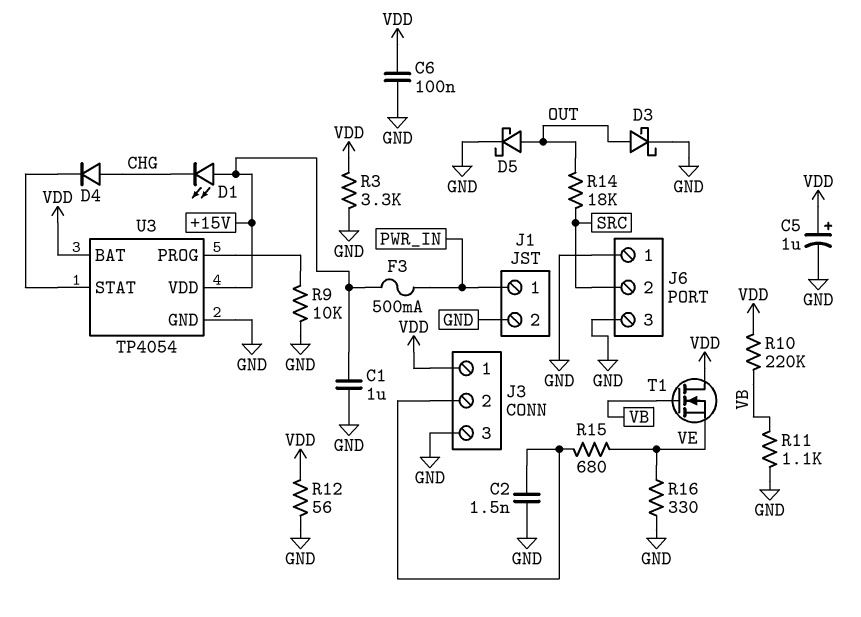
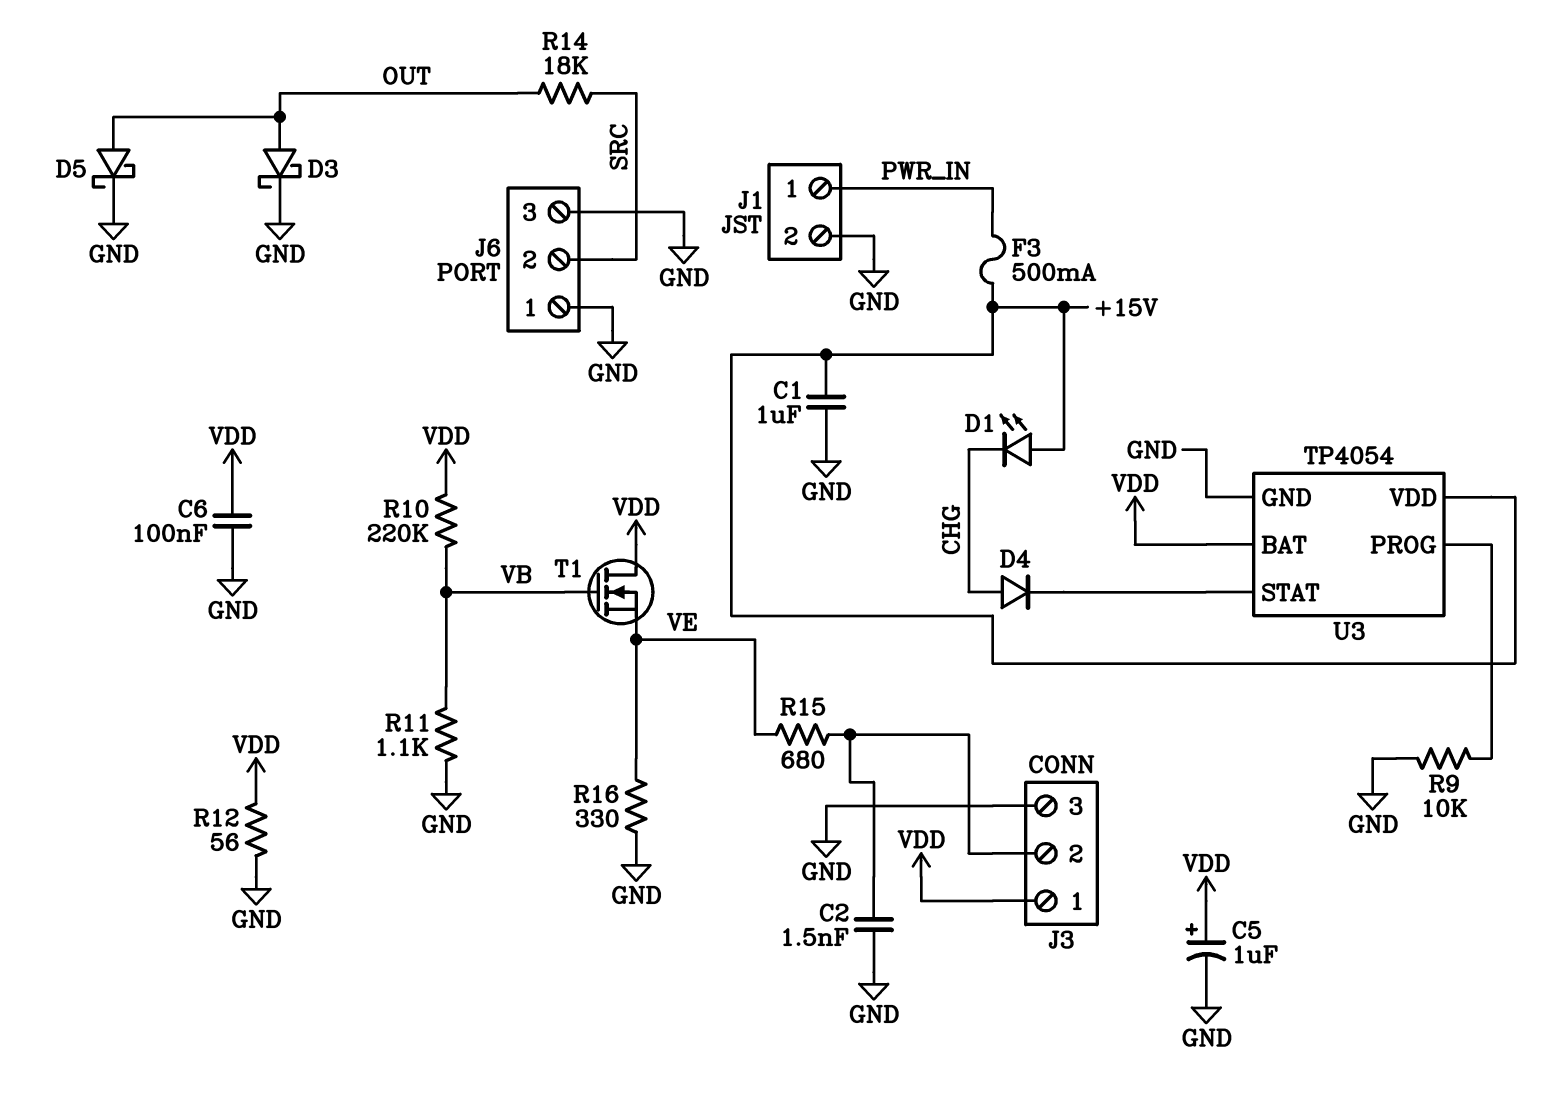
R3: 3.3k (GND, VDD) -> none

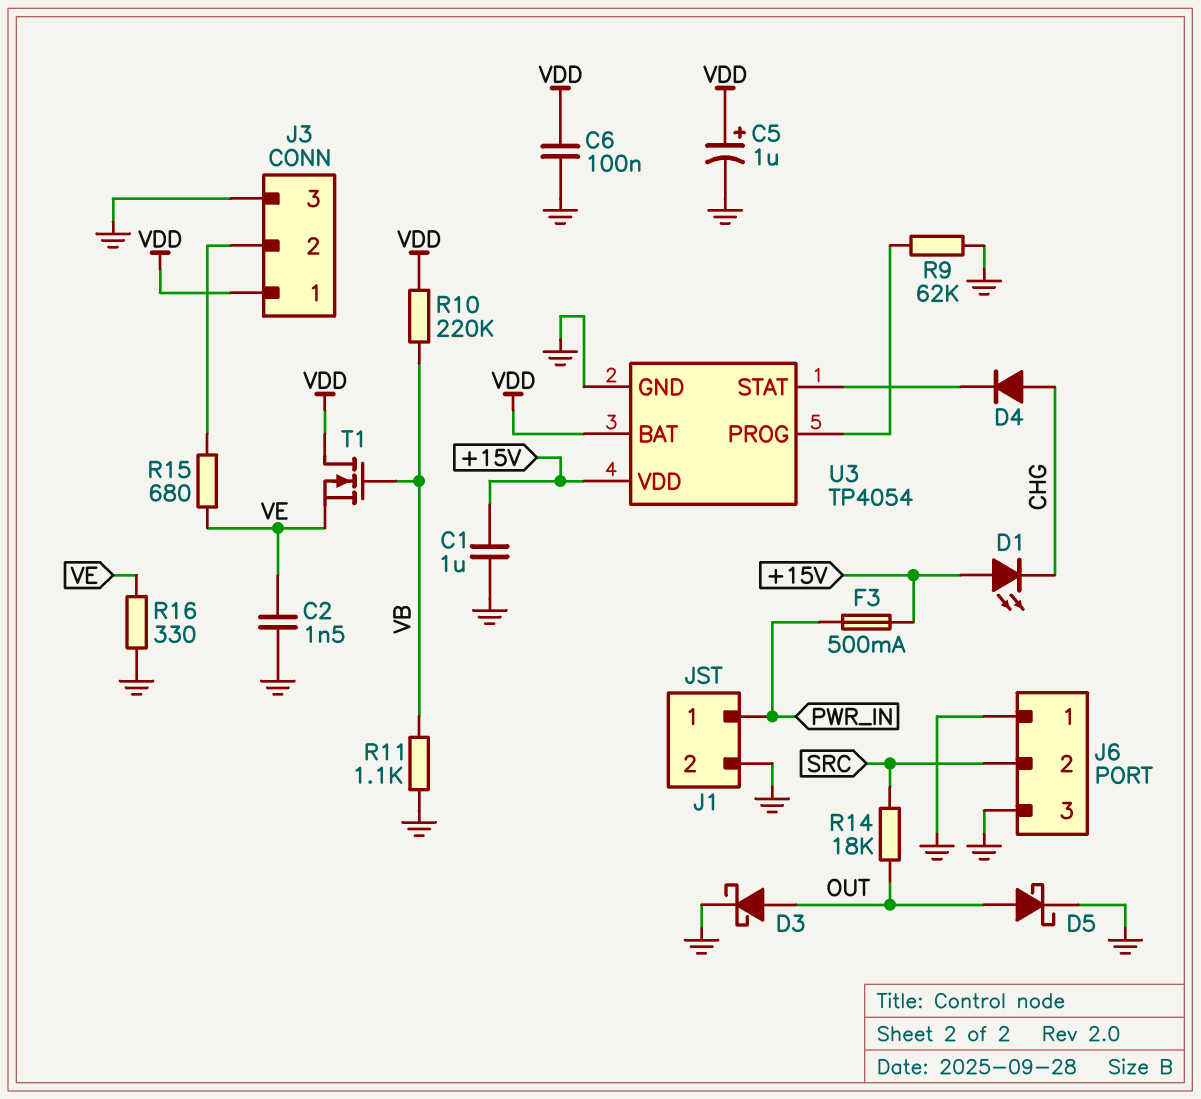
C2: 1.5nF (GND, J3/2) -> 1.5nF (GND, VE)
R9: 10k (GND, U3/PROG) -> 62k (GND, U3/PROG)
R12: 56 (GND, VDD) -> none

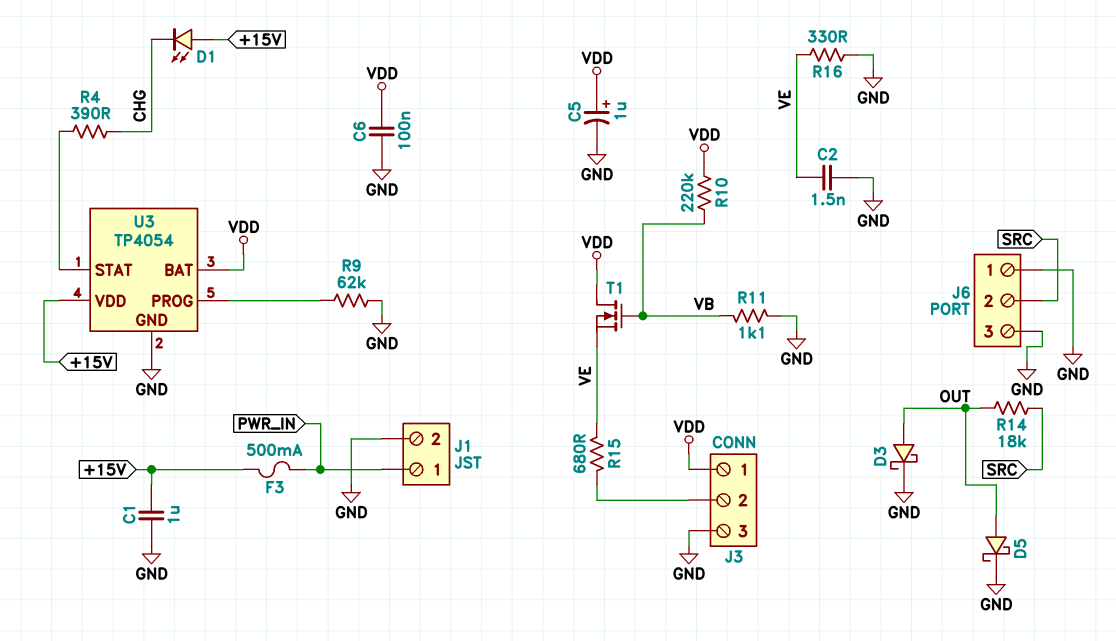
D4: diode (A CHG, K U3/STAT) -> none
R4: none -> 390 (CHG, U3/STAT)

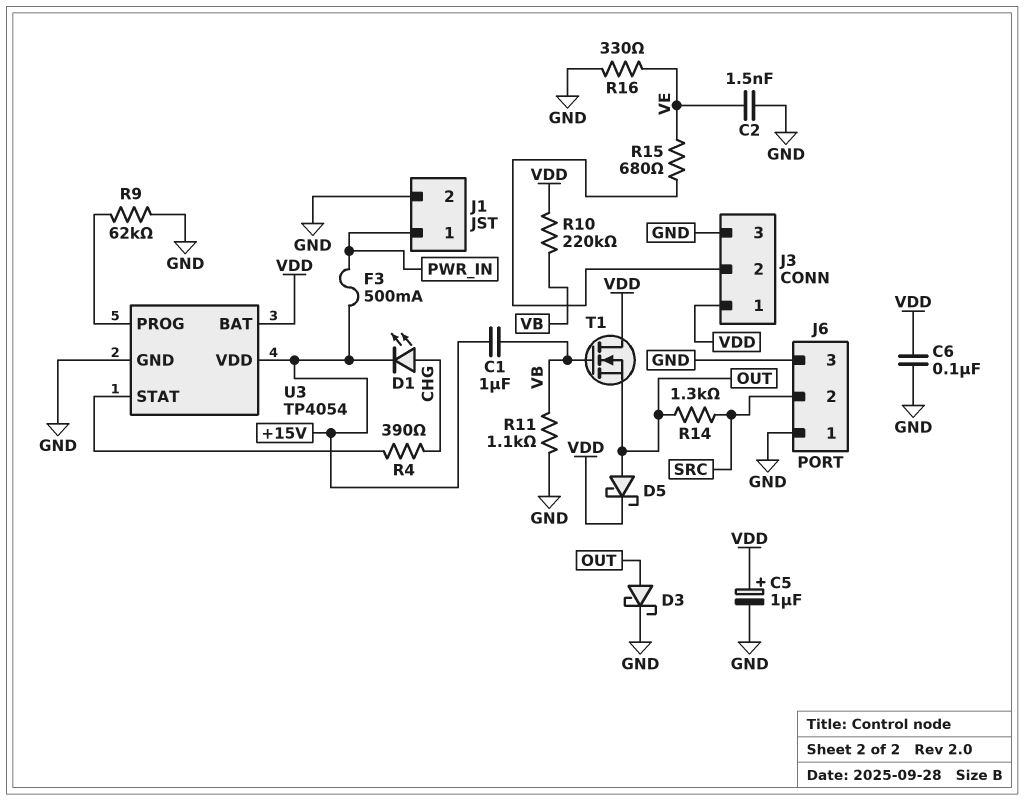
C1: 1uF (+15V, GND) -> 1uF (+15V, VB)
D1: LED (A +15V, K CHG) -> LED (A CHG, K +15V)
D5: schottky (A OUT, K GND) -> schottky (A OUT, K VDD)
R14: 18k (OUT, SRC) -> 1.3k (OUT, SRC)
T1: NMOS (G VB, D VDD, S VE) -> NMOS (G VB, D VDD, S OUT)

